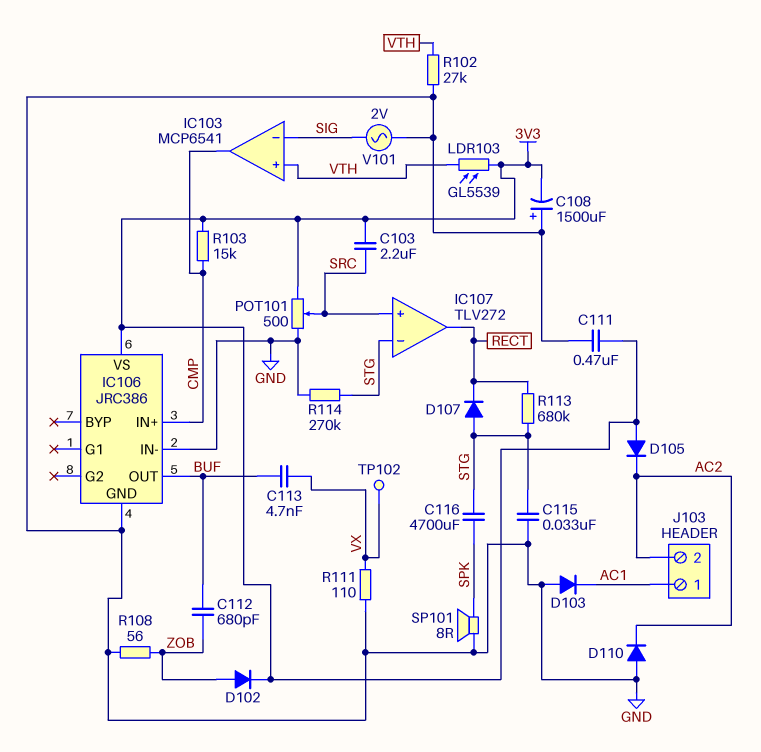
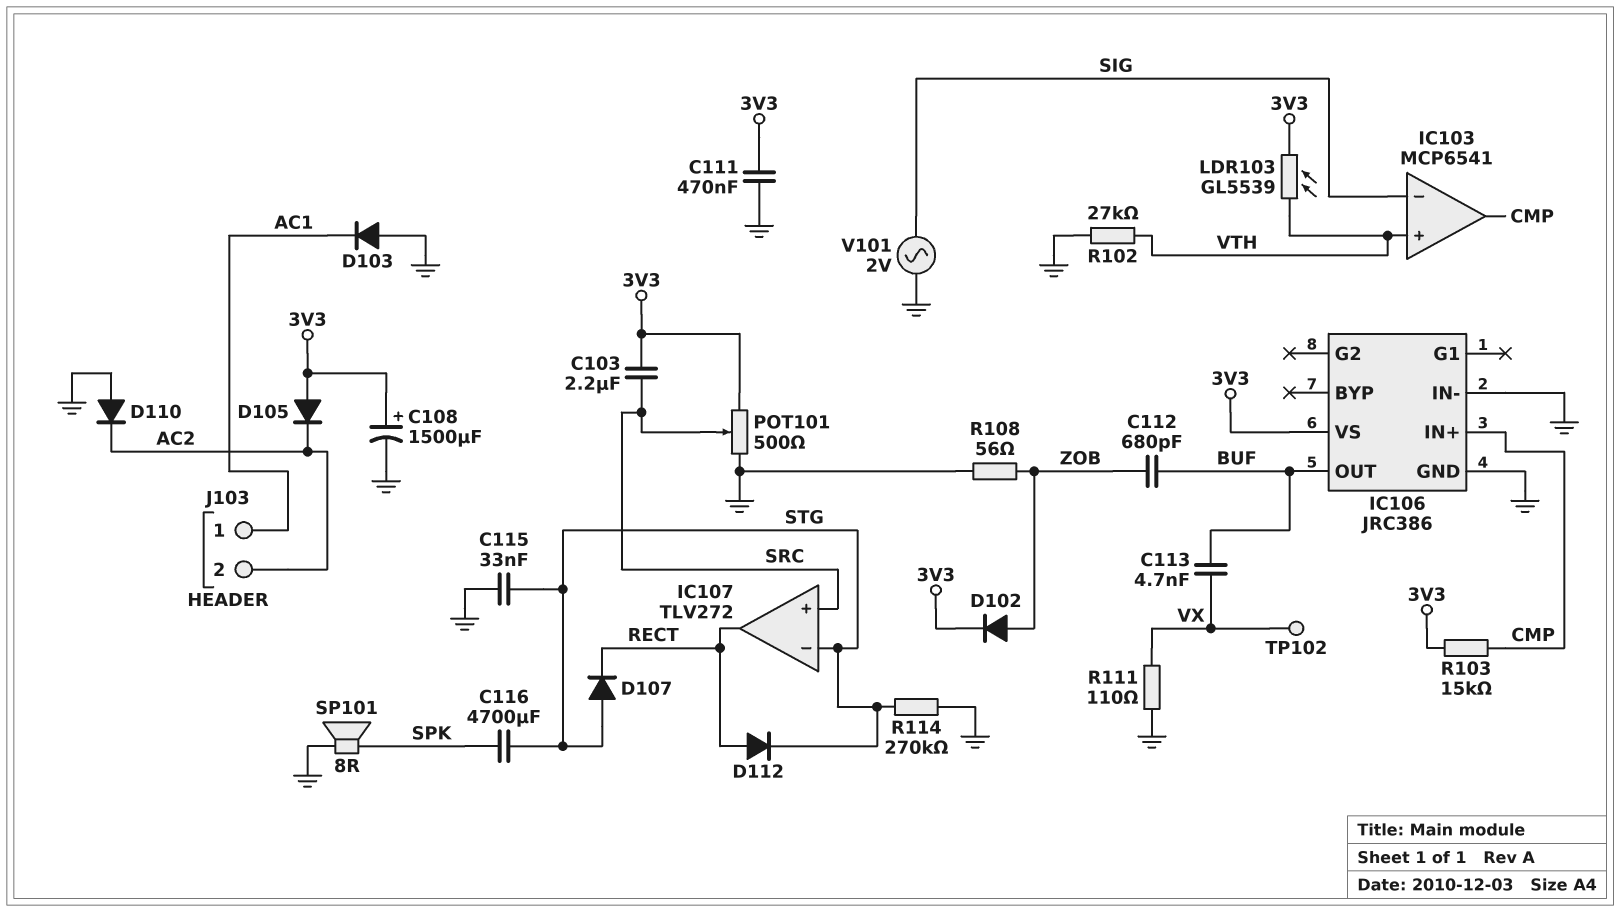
C108: 1500uF (plus GND, minus 3V3) -> 1500uF (plus 3V3, minus GND)
D112: none -> diode (A RECT, K STG)
R113: 680k (RECT, STG) -> none

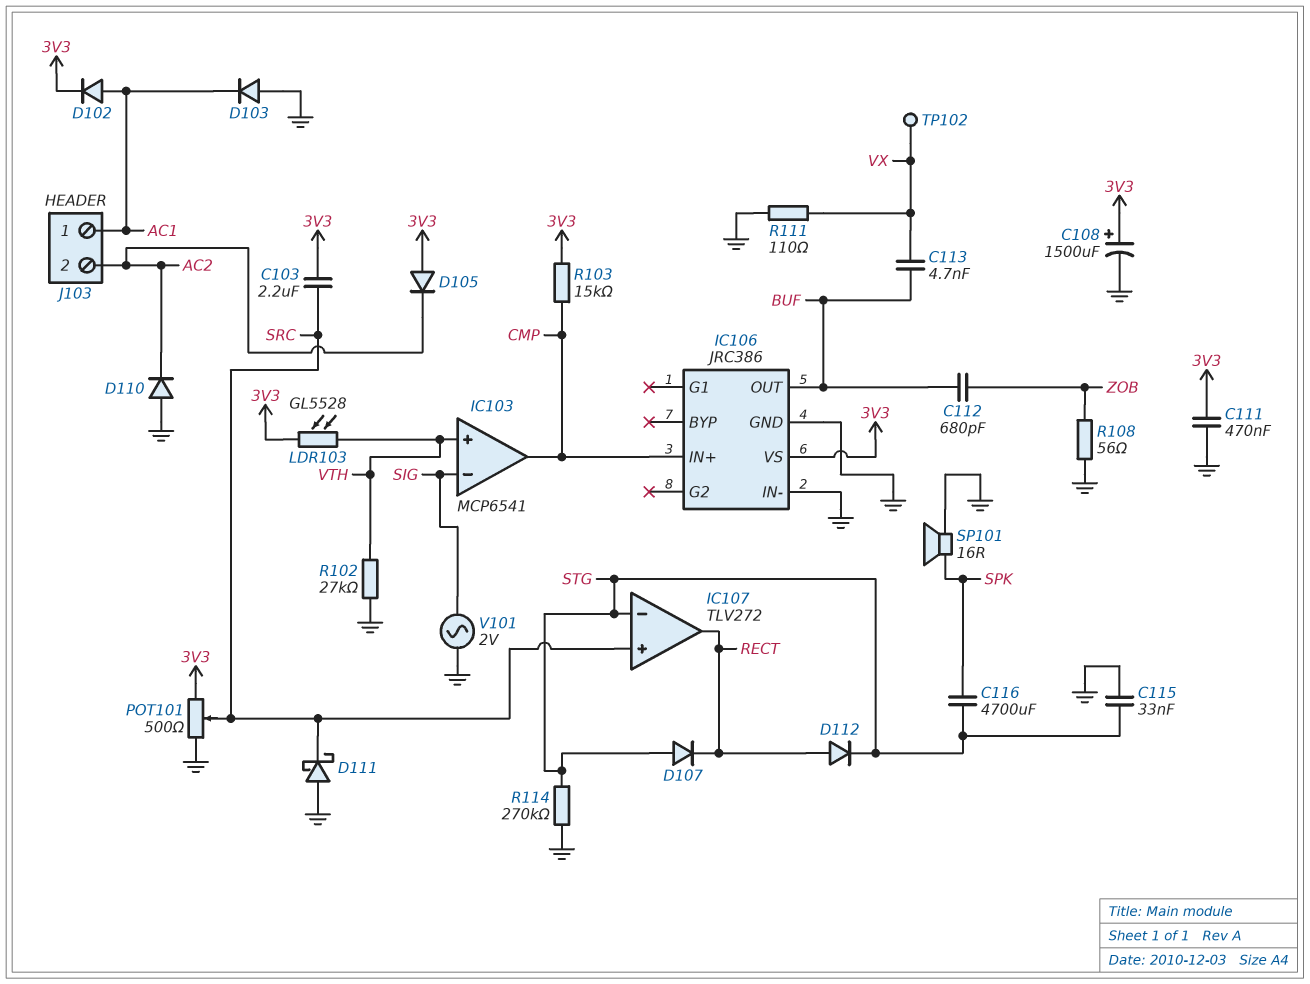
D102: diode (A ZOB, K 3V3) -> diode (A AC1, K 3V3)
D111: none -> schottky (A GND, K SRC)
LDR103: GL5539 (3V3, VTH) -> GL5528 (3V3, VTH)
SP101: speaker 8R (GND, SPK) -> speaker 16R (GND, SPK)

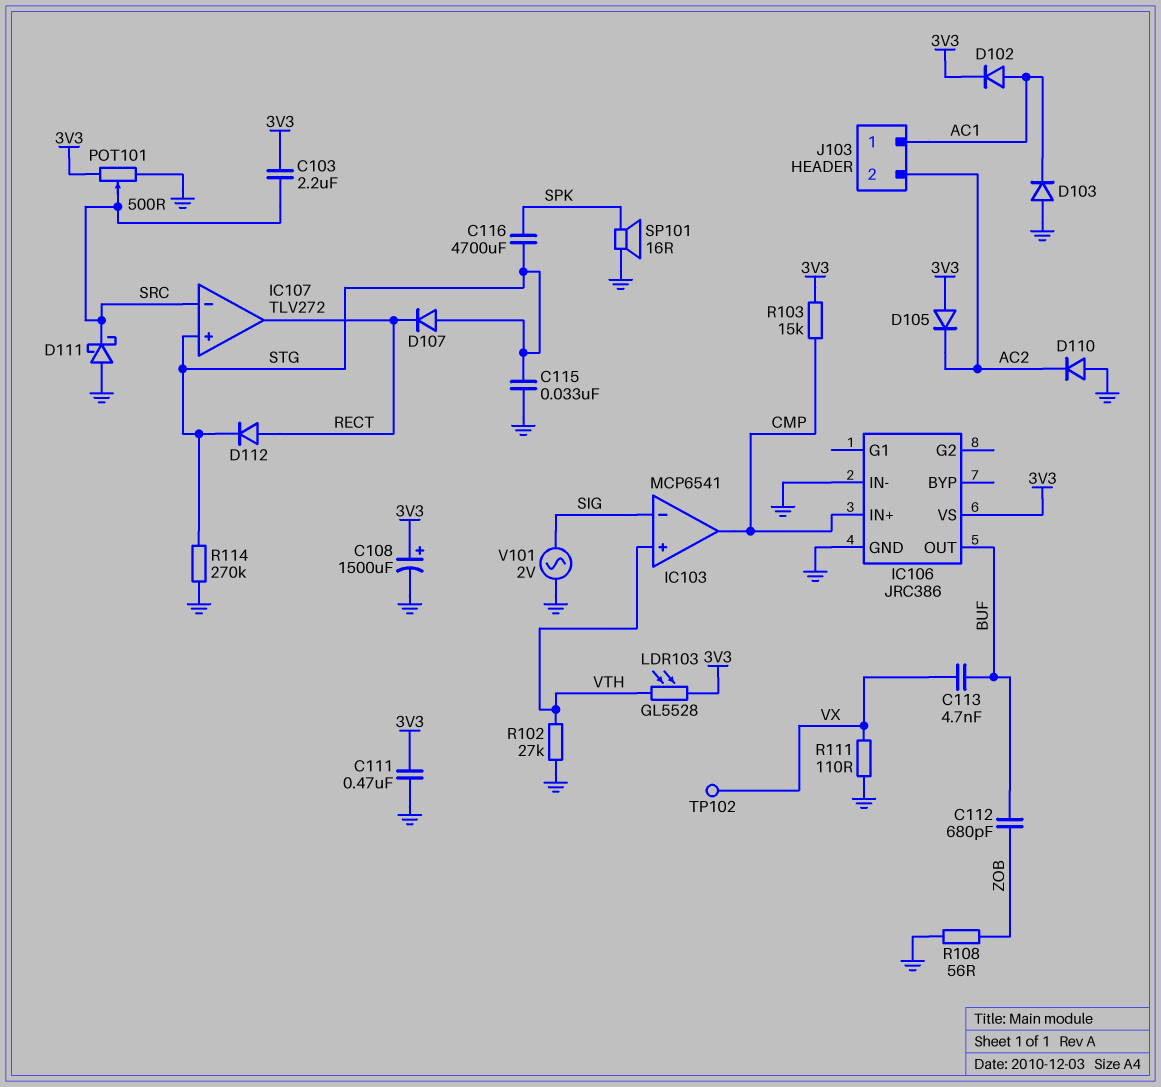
IC107 pin in+: SRC -> STG
IC107 pin in-: STG -> SRC

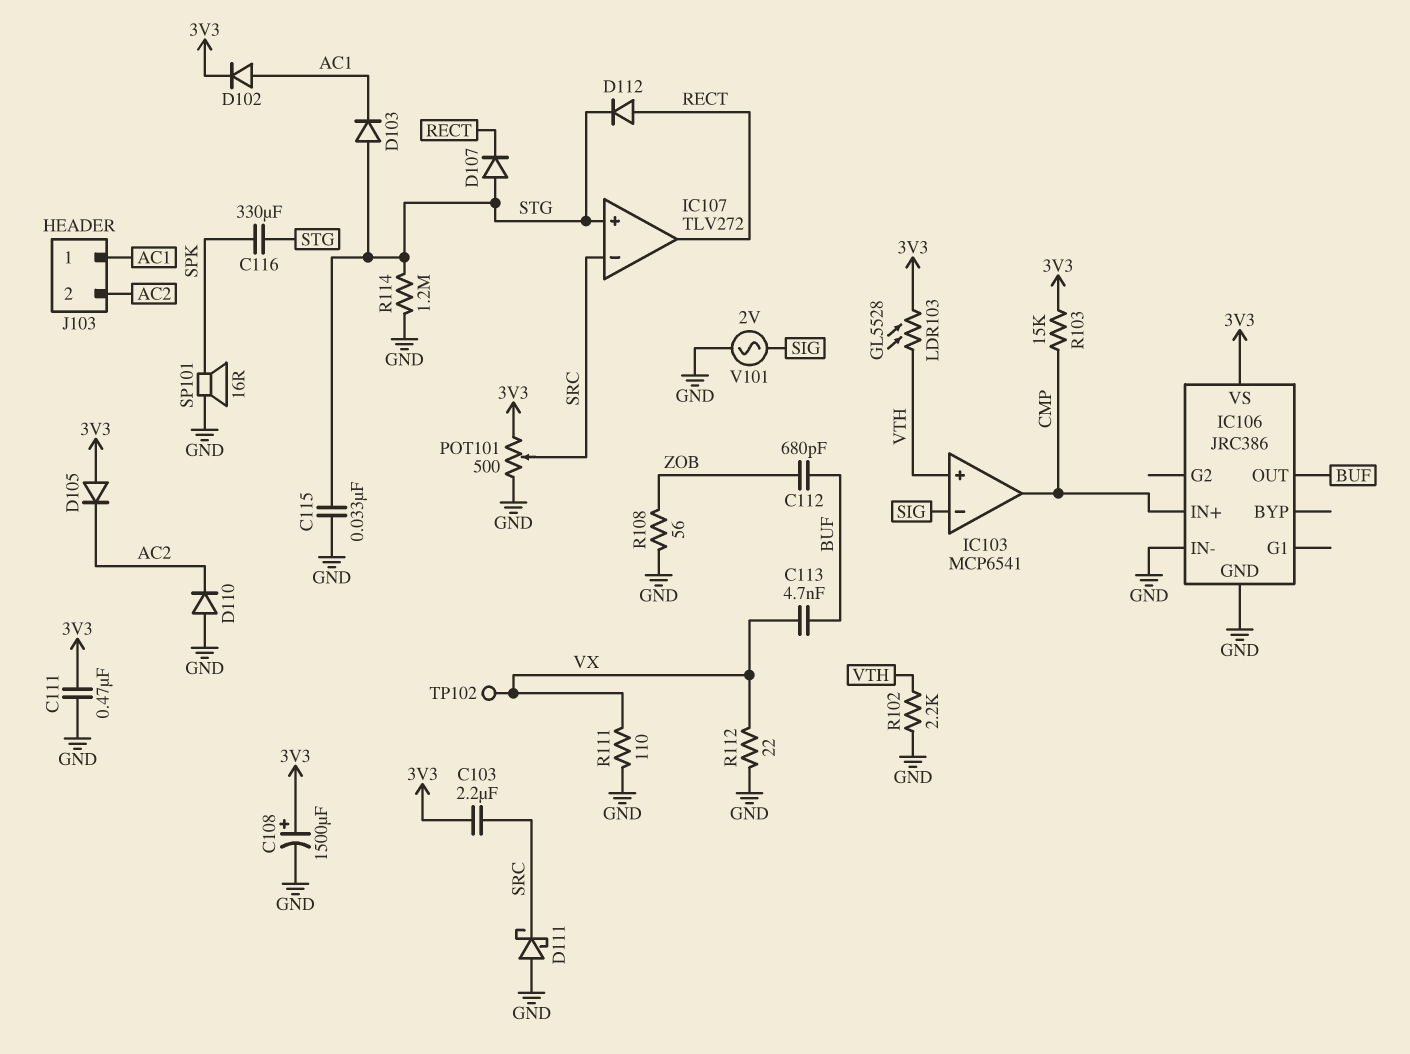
C116: 4700uF (SPK, STG) -> 330uF (SPK, STG)
D103: diode (A GND, K AC1) -> diode (A STG, K AC1)
R102: 27k (GND, VTH) -> 2.2k (GND, VTH)
R112: none -> 22 (GND, VX)
R114: 270k (GND, STG) -> 1.2M (GND, STG)

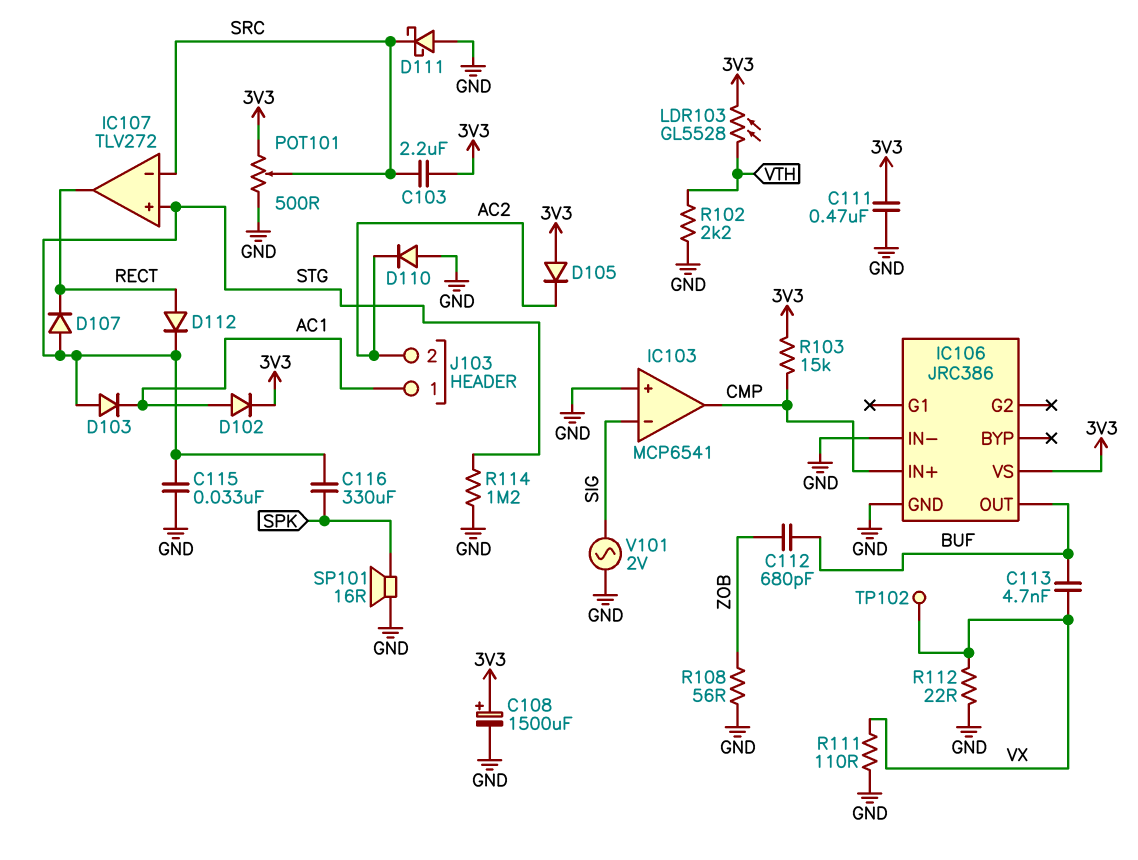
IC103 pin in+: VTH -> GND

